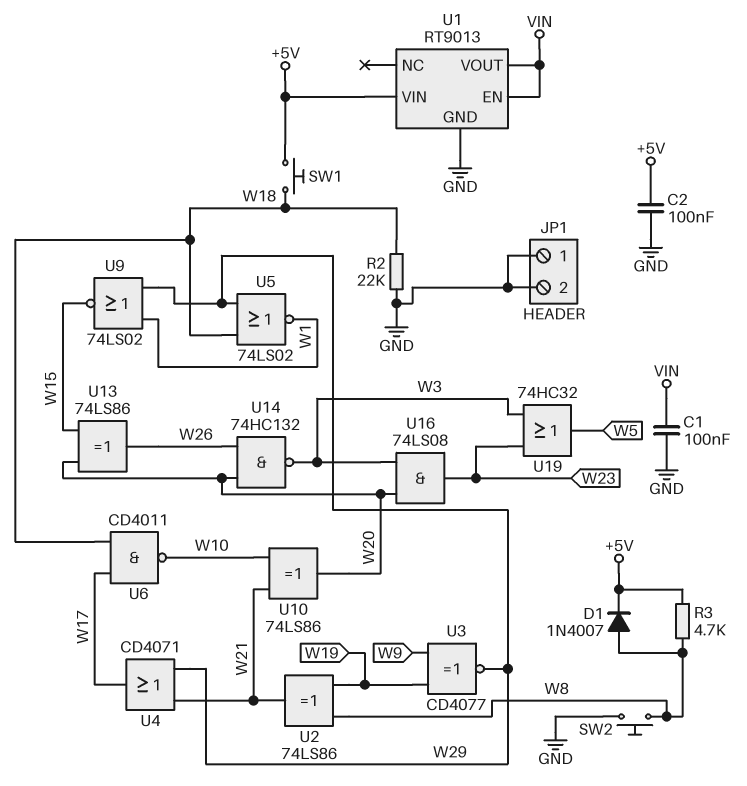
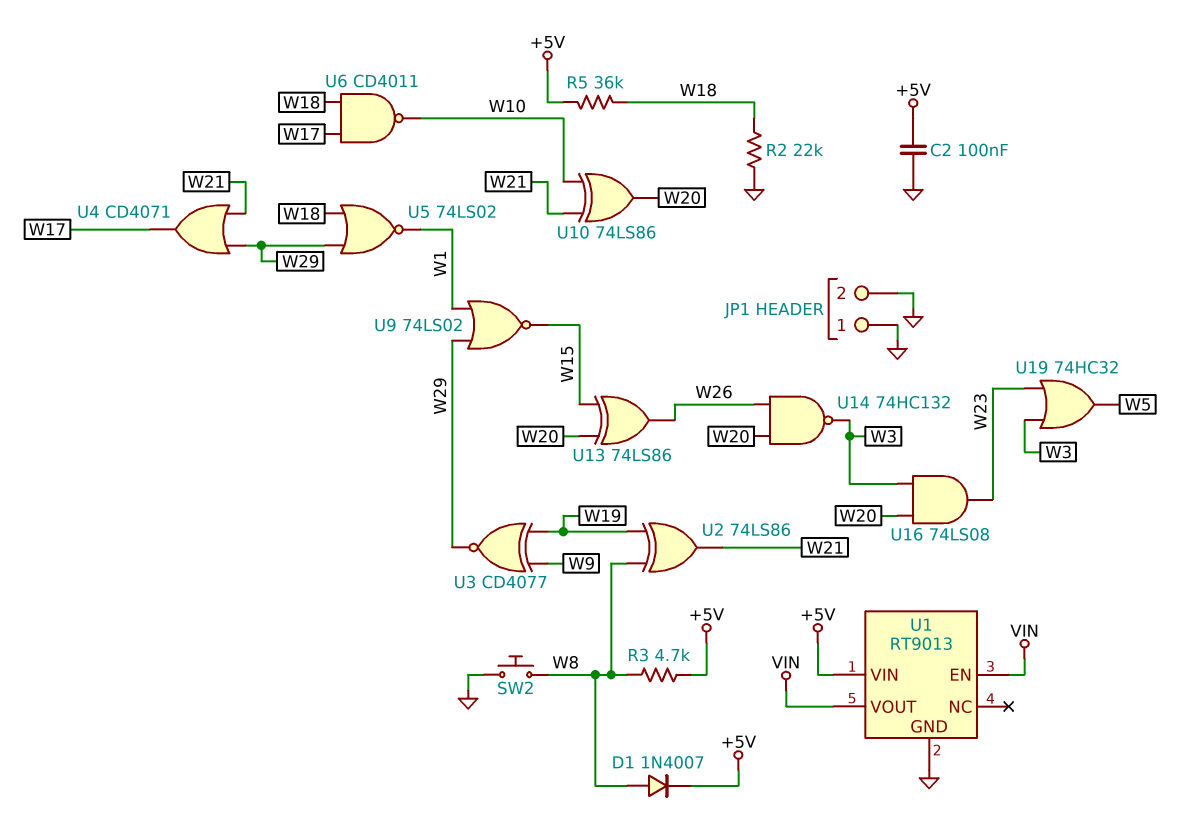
C1: 100nF (GND, VIN) -> none
R5: none -> 36k (+5V, W18)
SW1: button (+5V, W18) -> none

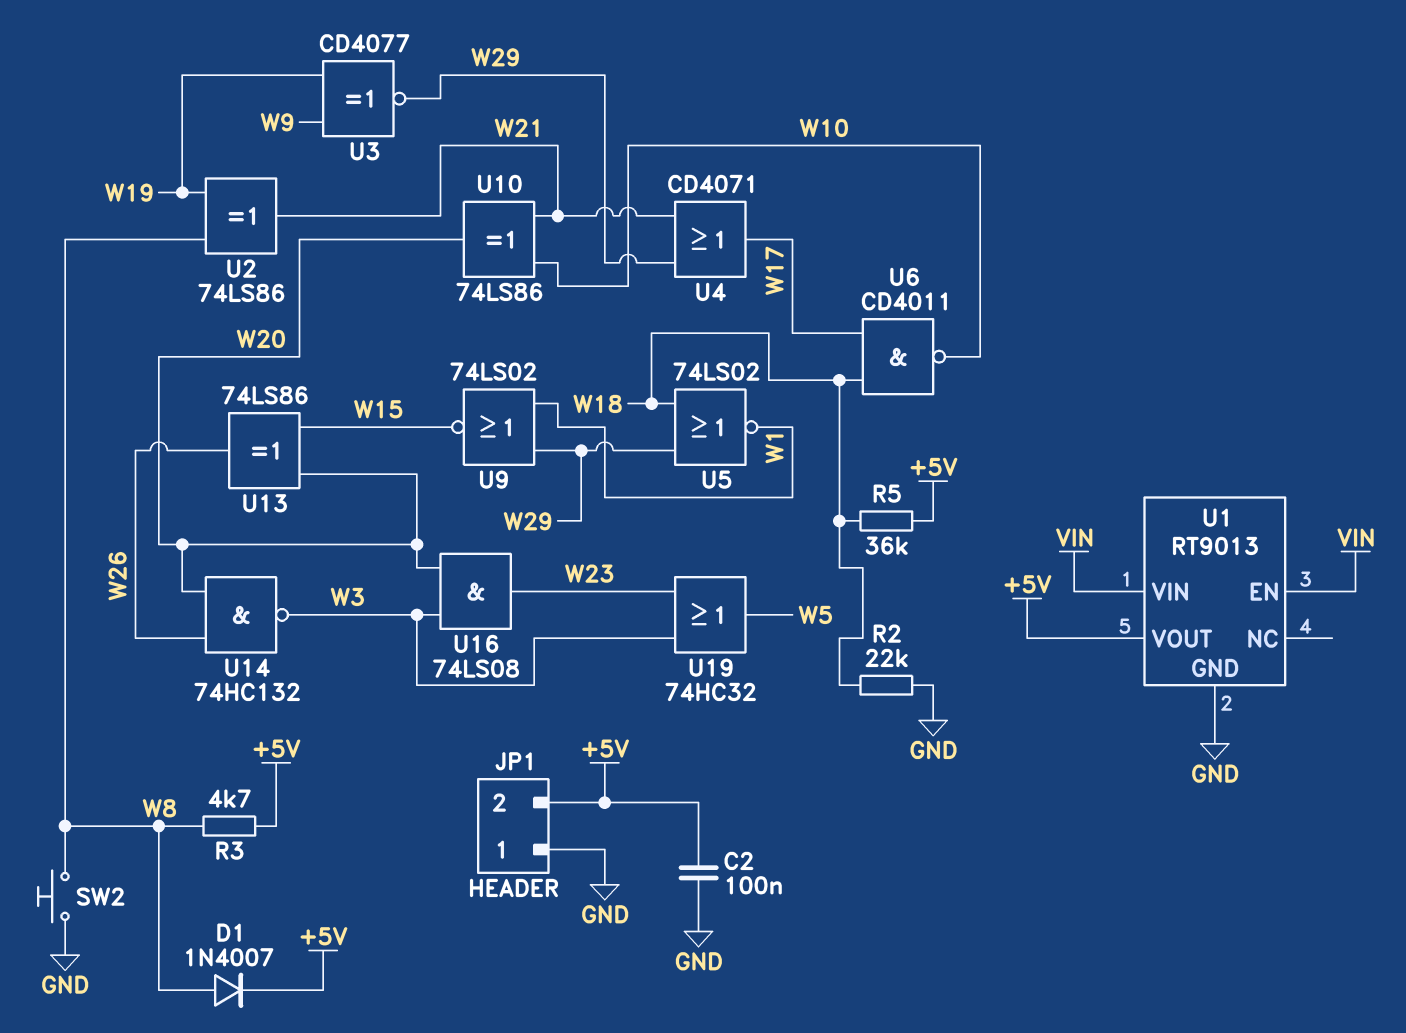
JP1 pin 2: GND -> +5V
U1 pin VIN: +5V -> VIN
U1 pin VOUT: VIN -> +5V

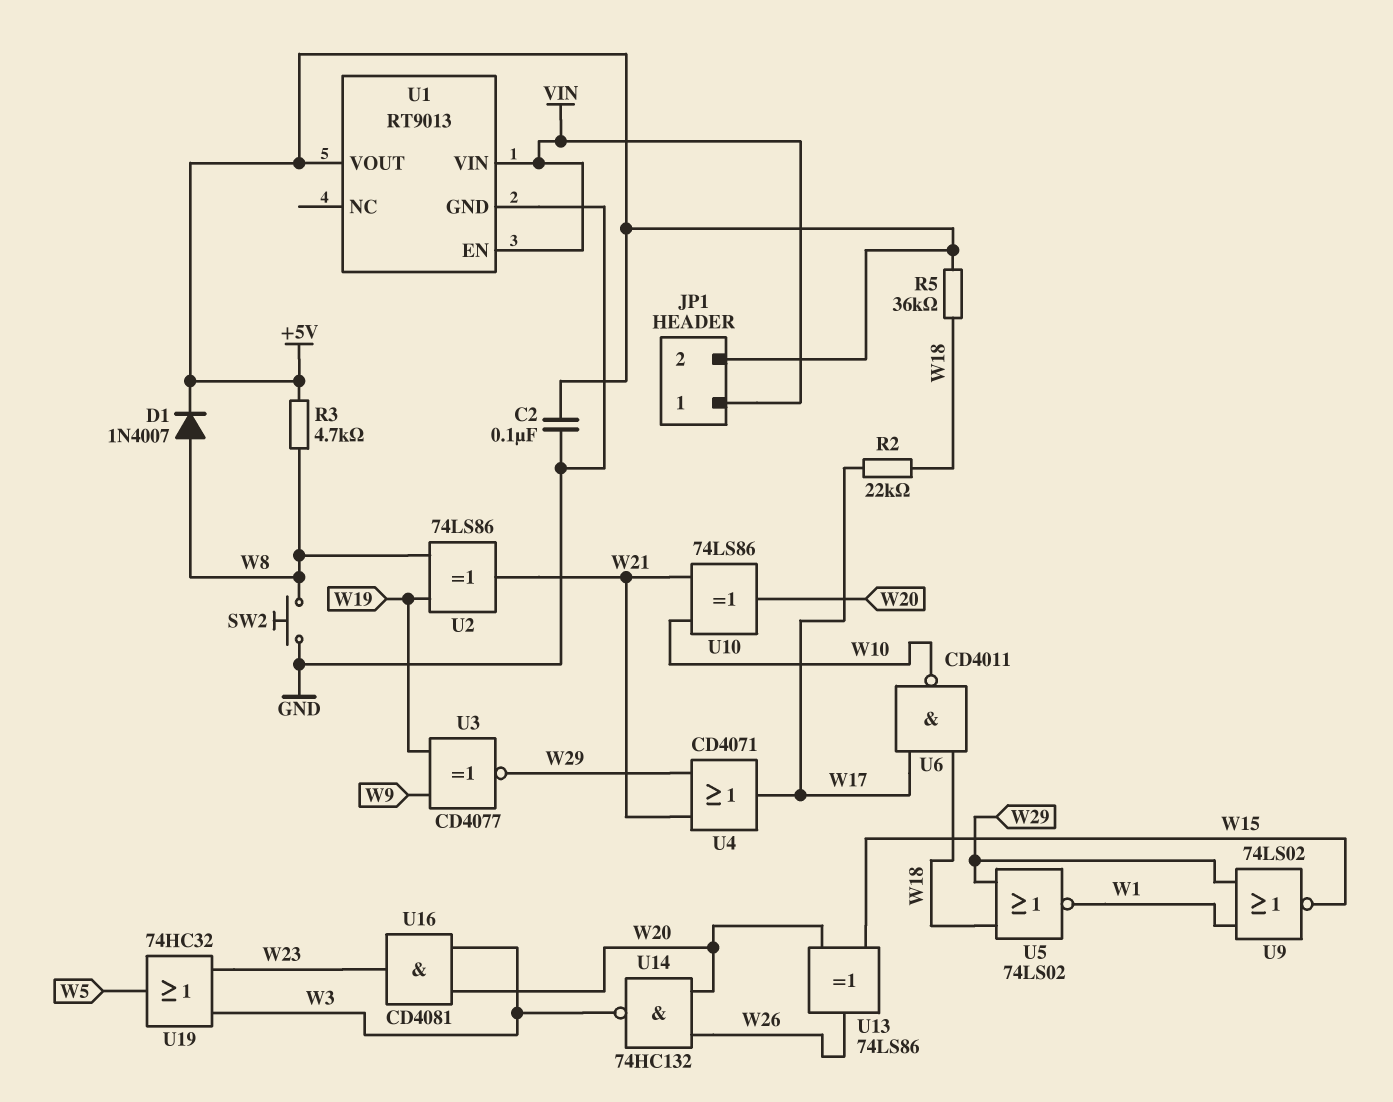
JP1 pin 1: GND -> VIN
R2: 22k (GND, W18) -> 22k (W17, W18)
U16: AND 74LS08 (in W3, in W20, out W23) -> AND CD4081 (in W3, in W20, out W23)

